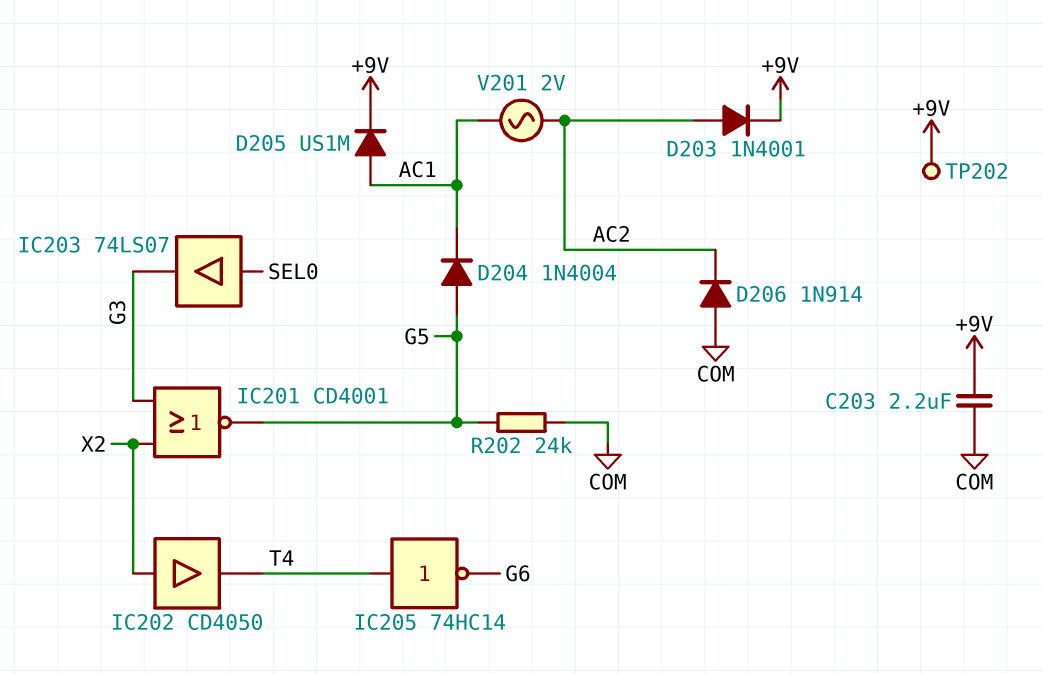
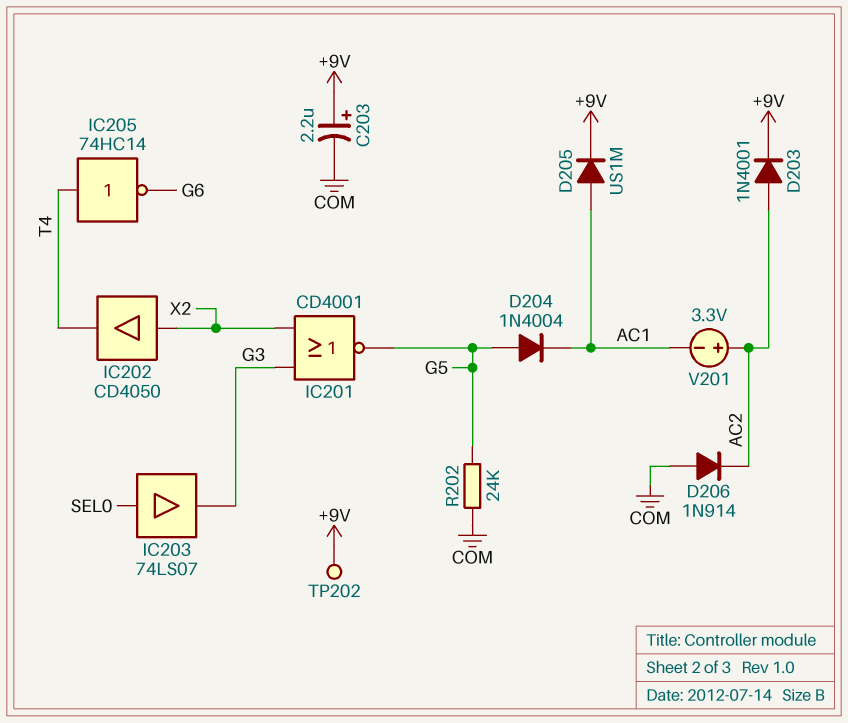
C203: 2.2uF (+9V, COM) -> 2.2uF (plus +9V, minus COM)
V201: AC 2V (AC1, AC2) -> 3.3V (plus AC2, minus AC1)

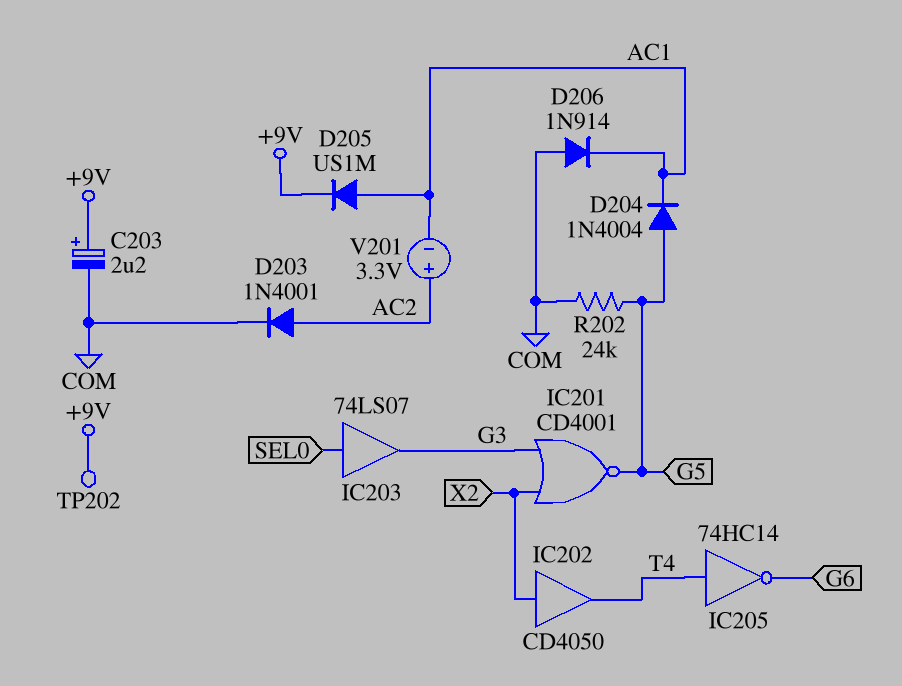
D203: diode 1N4001 (A AC2, K +9V) -> diode 1N4001 (A AC2, K COM)
D206: diode 1N914 (A COM, K AC2) -> diode 1N914 (A COM, K AC1)

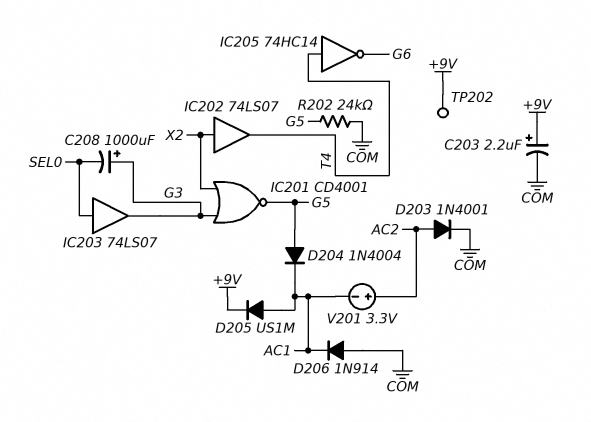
C208: none -> 1000uF (plus G3, minus SEL0)
IC202: buffer CD4050 (in X2, out T4) -> buffer 74LS07 (in X2, out T4)

